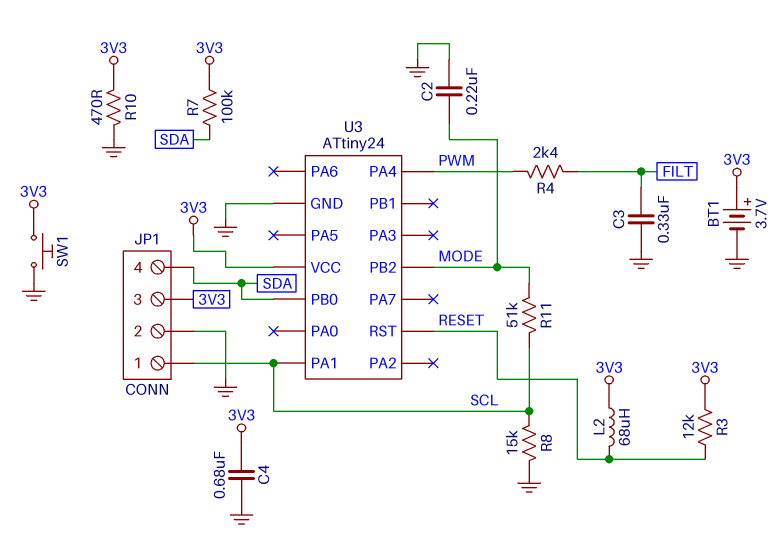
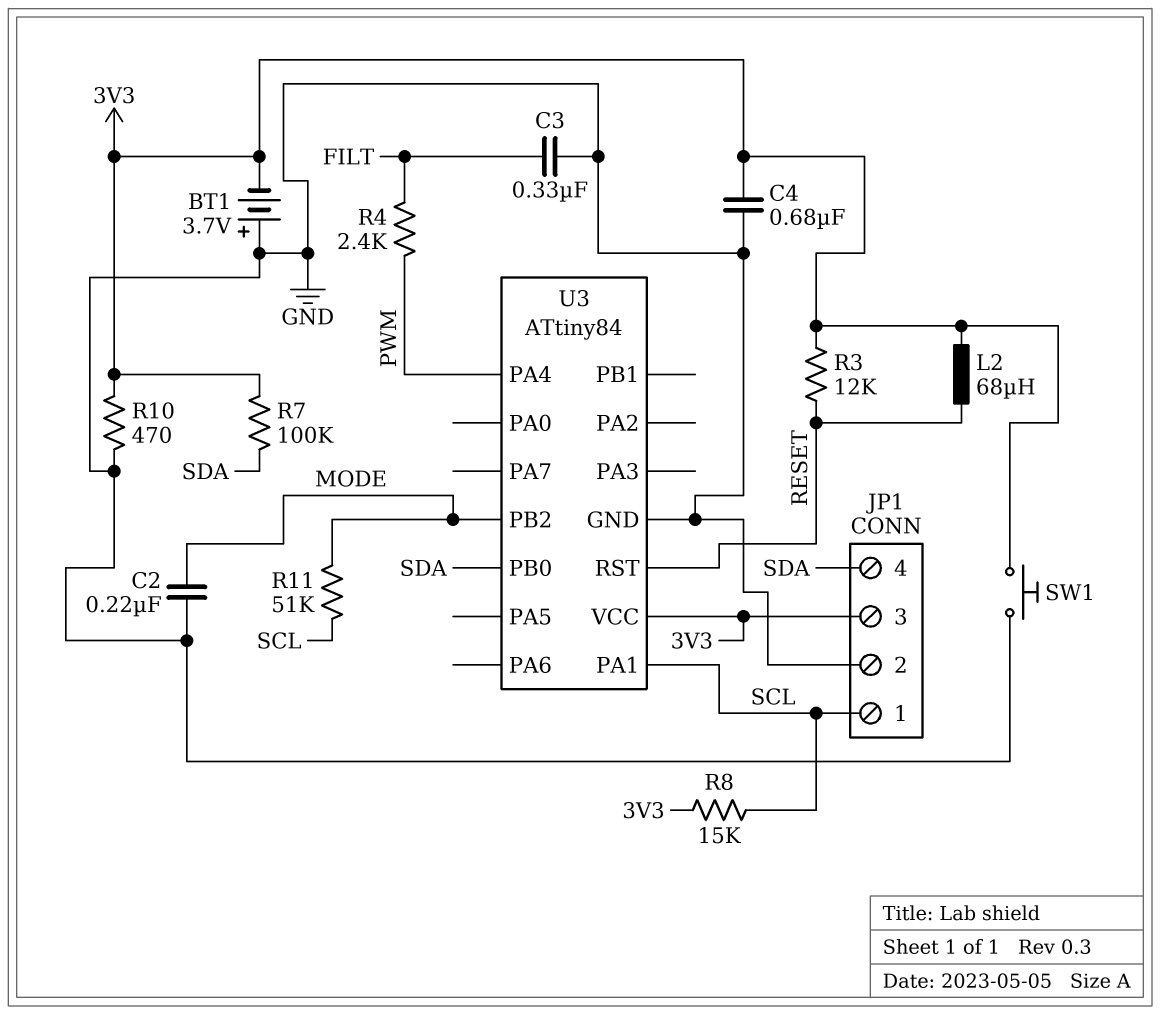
BT1: 3.7V (plus 3V3, minus GND) -> 3.7V (plus GND, minus 3V3)
R8: 15k (GND, SCL) -> 15k (3V3, SCL)
U3: ATtiny24 -> ATtiny84

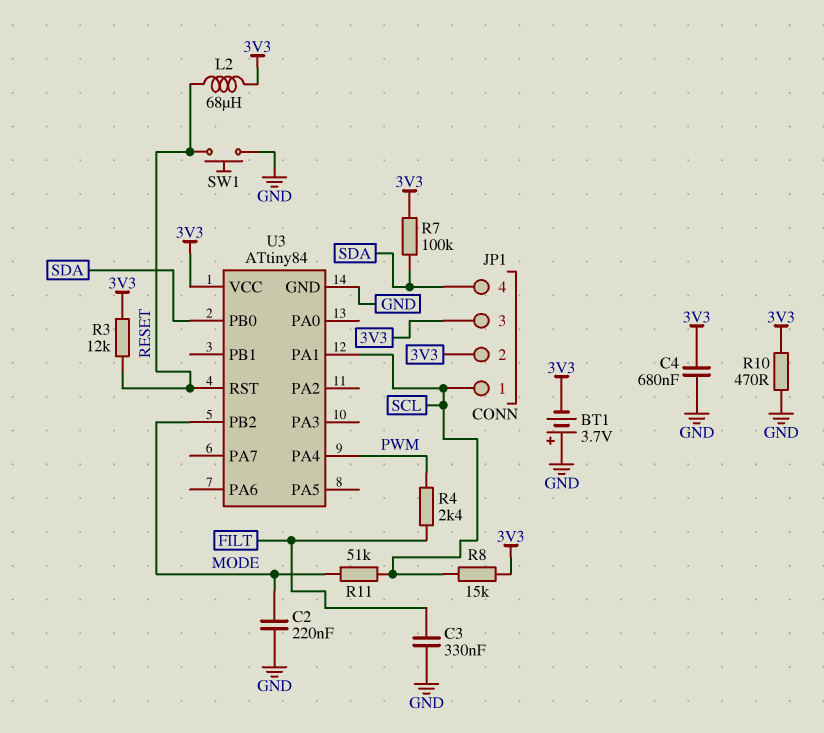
JP1 pin 2: GND -> 3V3
SW1: button (3V3, GND) -> button (GND, RESET)

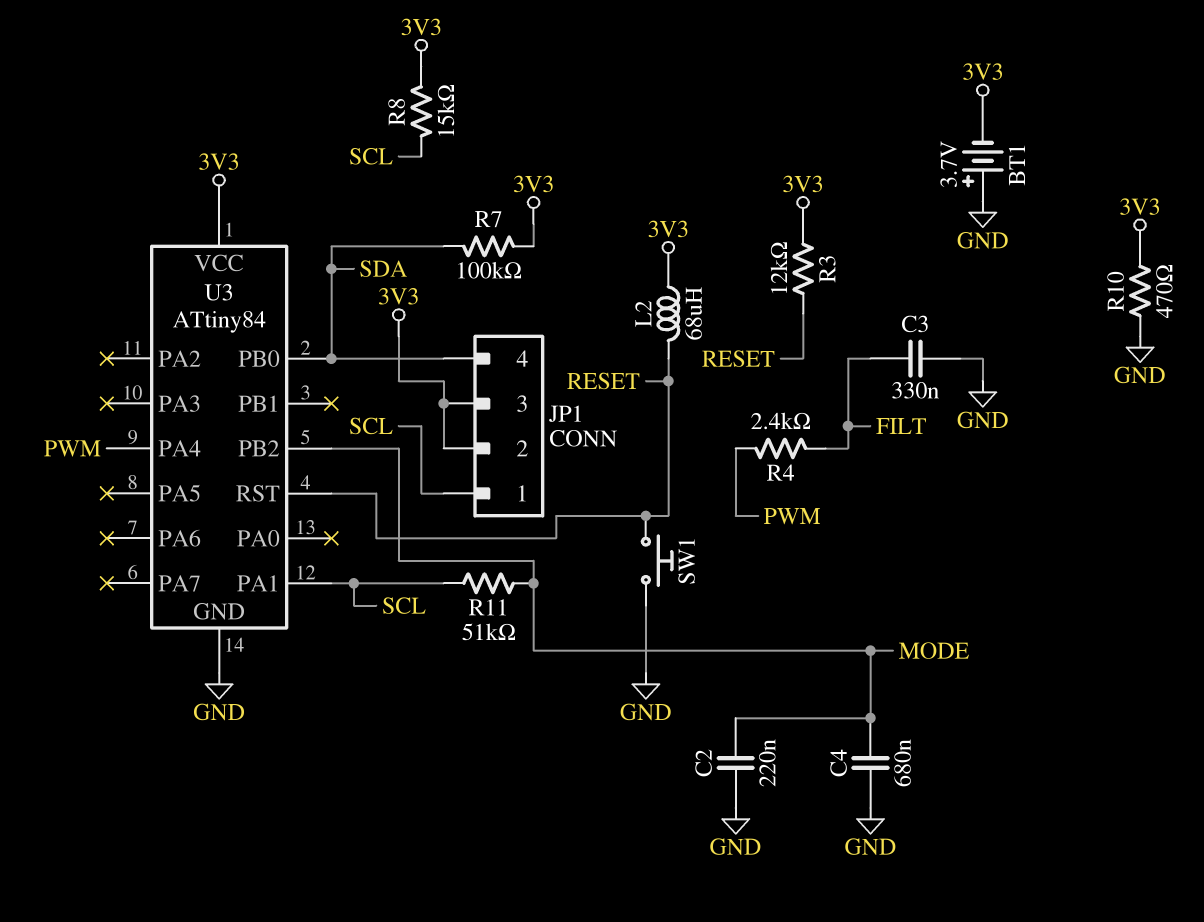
C4: 680nF (3V3, GND) -> 680nF (GND, MODE)

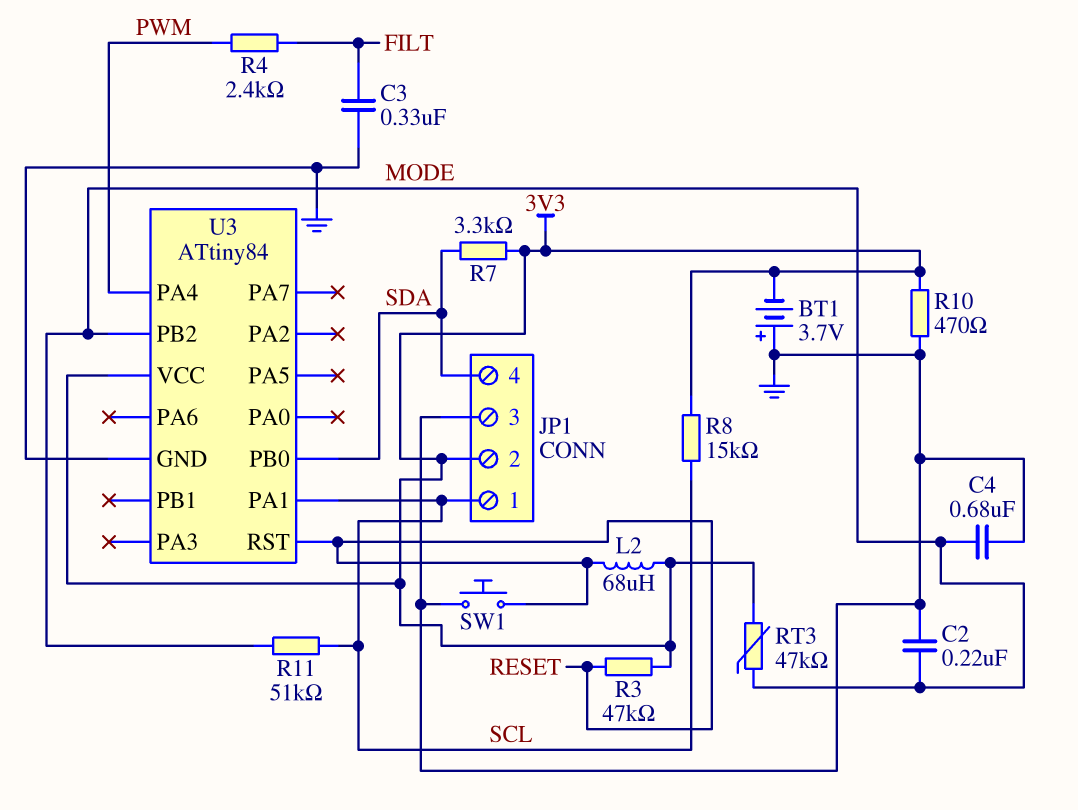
JP1 pin 3: 3V3 -> GND
R3: 12k (3V3, RESET) -> 47k (3V3, RESET)
R7: 100k (3V3, SDA) -> 3.3k (3V3, SDA)
RT3: none -> 47k (3V3, MODE)

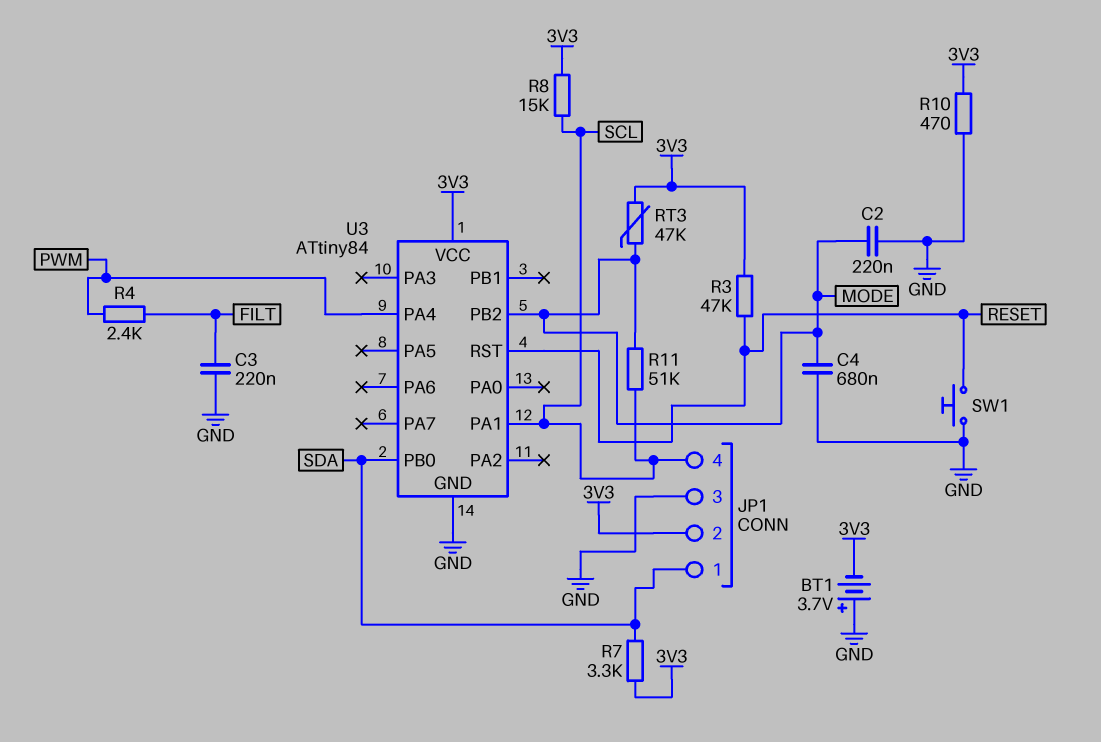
C3: 330nF (FILT, GND) -> 220nF (FILT, GND)
JP1 pin 1: SCL -> SDA
JP1 pin 4: SDA -> SCL
L2: 68uH (3V3, RESET) -> none

